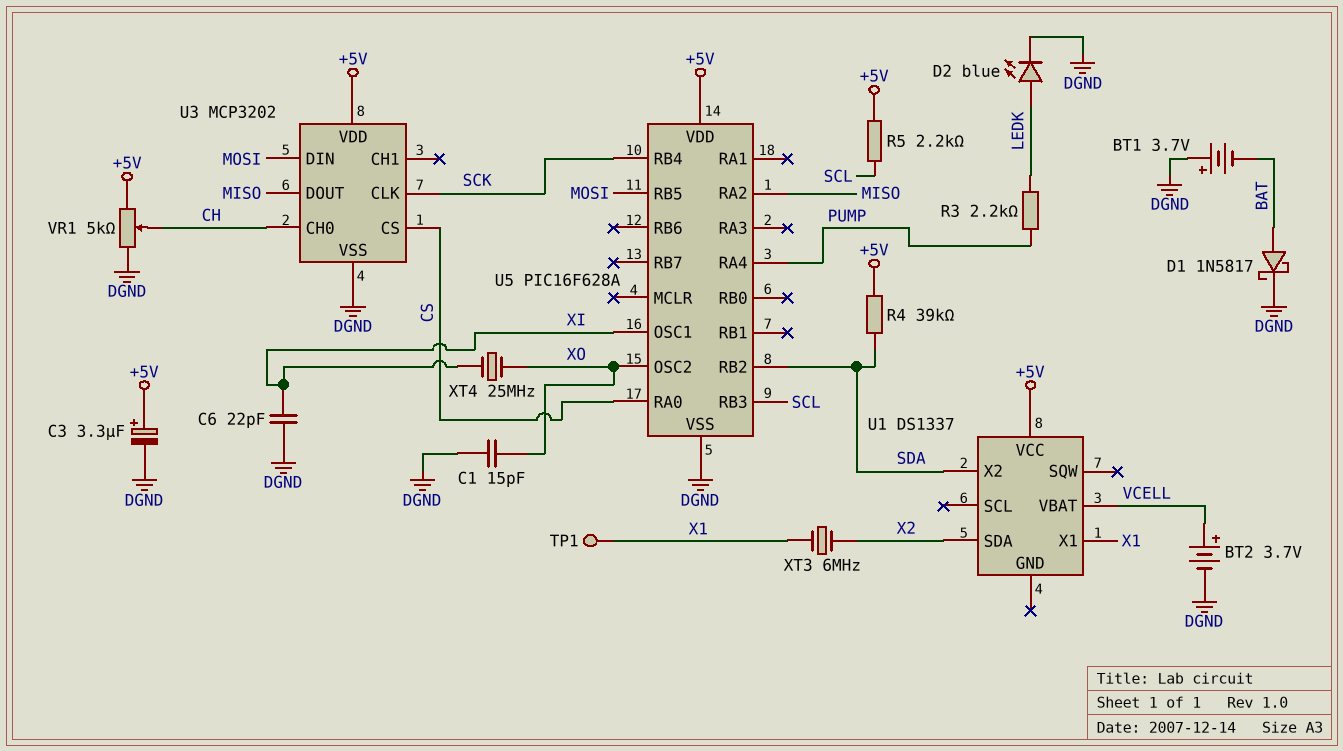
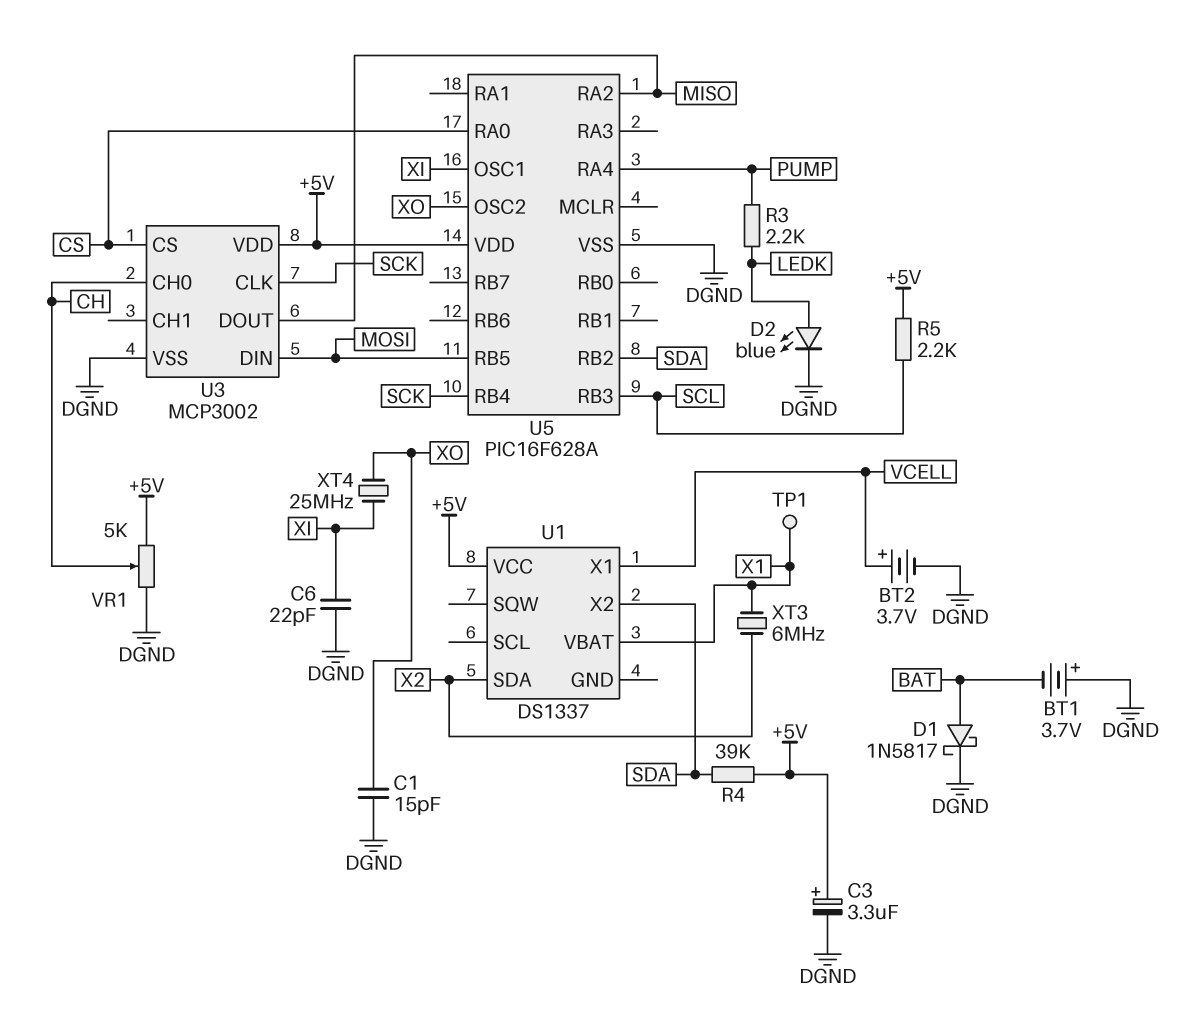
U1 pin VBAT: VCELL -> X1
U1 pin X1: X1 -> VCELL
U3: MCP3202 -> MCP3002

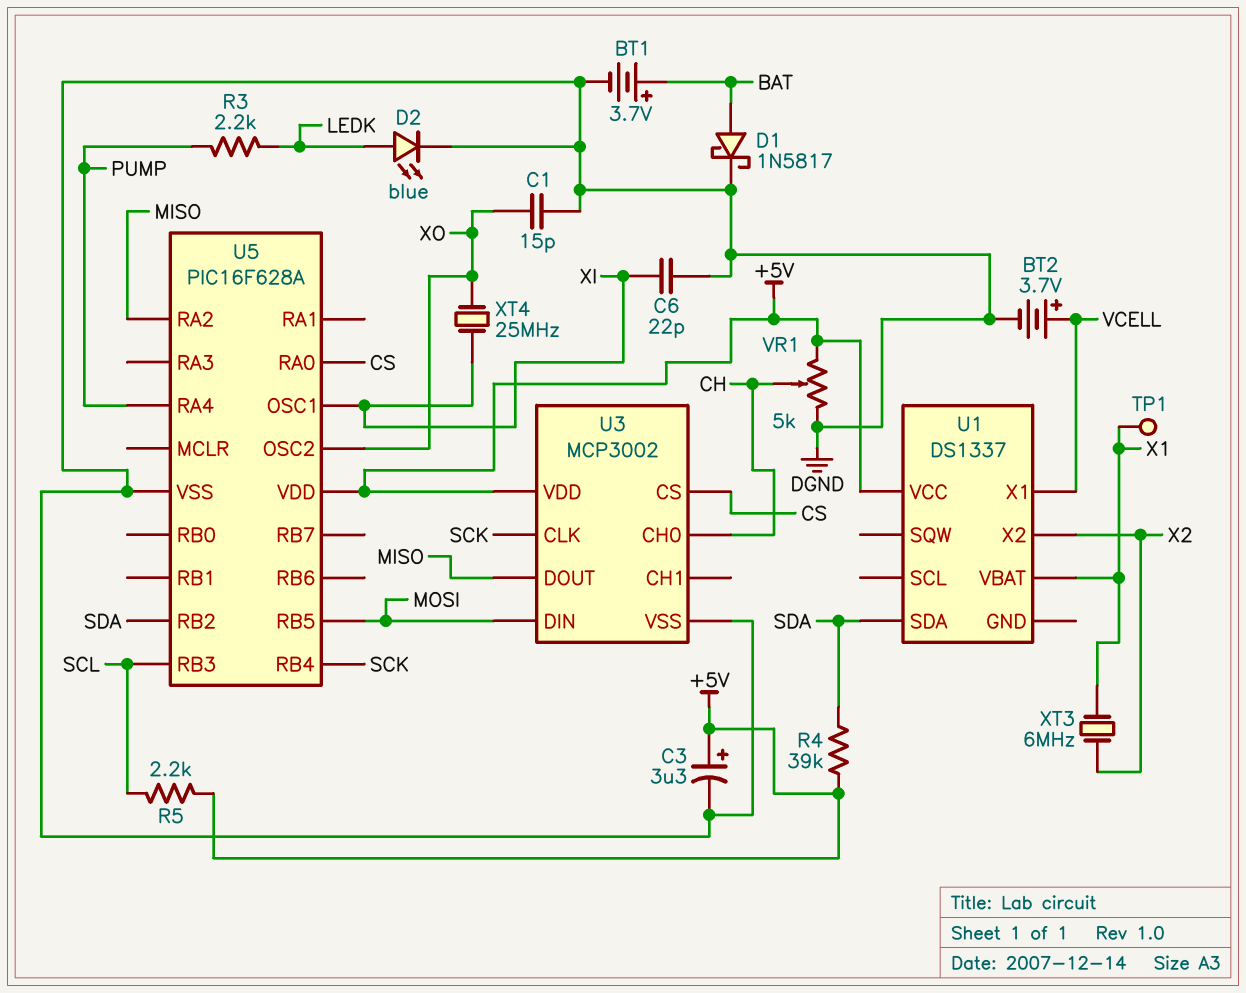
BT1: 3.7V (plus DGND, minus BAT) -> 3.7V (plus BAT, minus DGND)
U1 pin SDA: X2 -> SDA
U1 pin X2: SDA -> X2

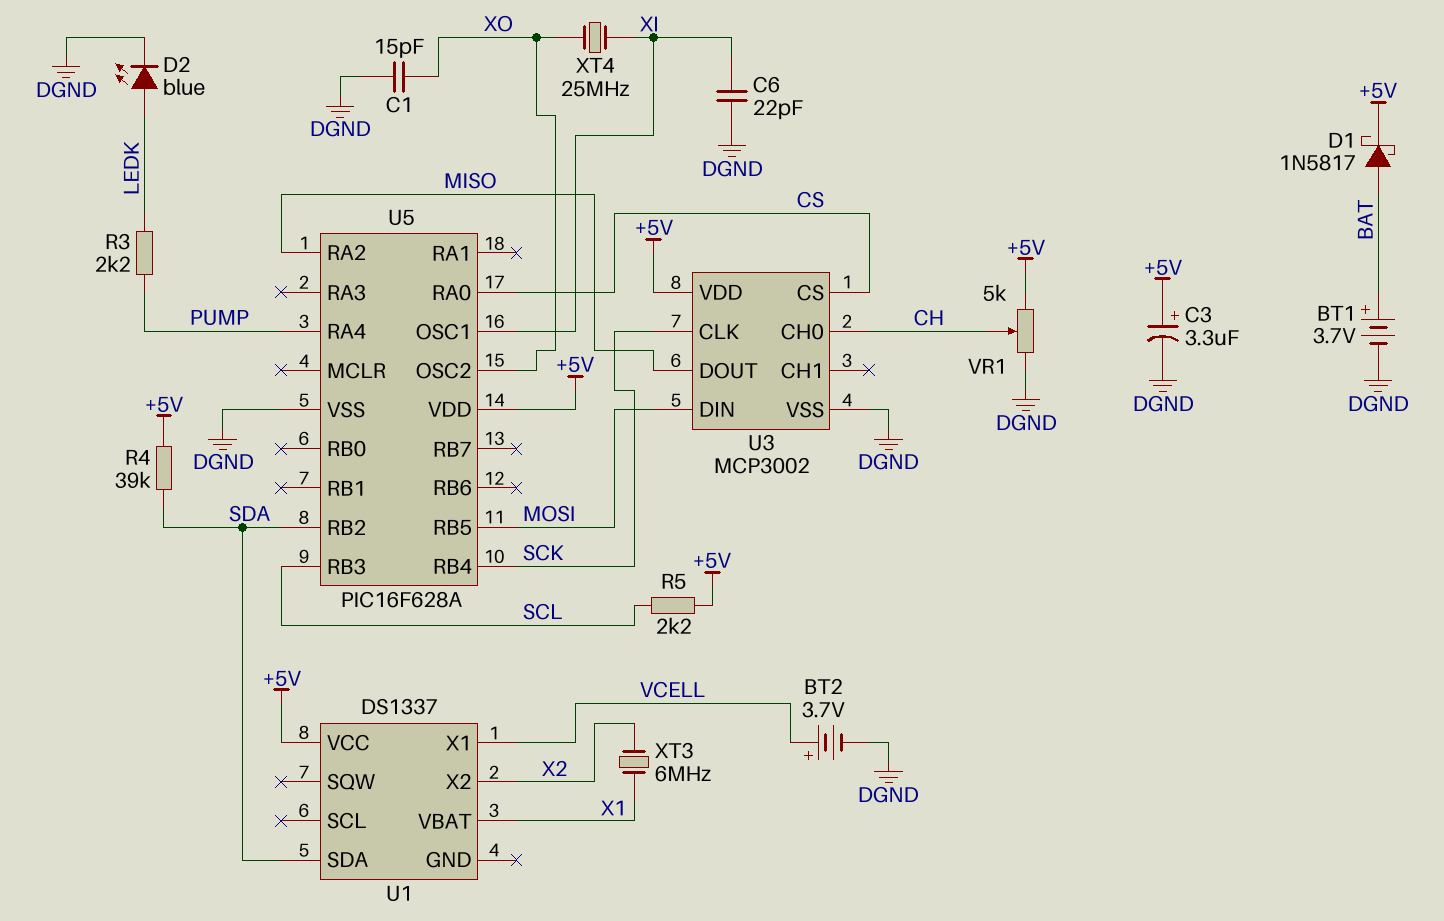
D1: schottky 1N5817 (A BAT, K DGND) -> schottky 1N5817 (A BAT, K +5V)
TP1: test point (X1) -> none

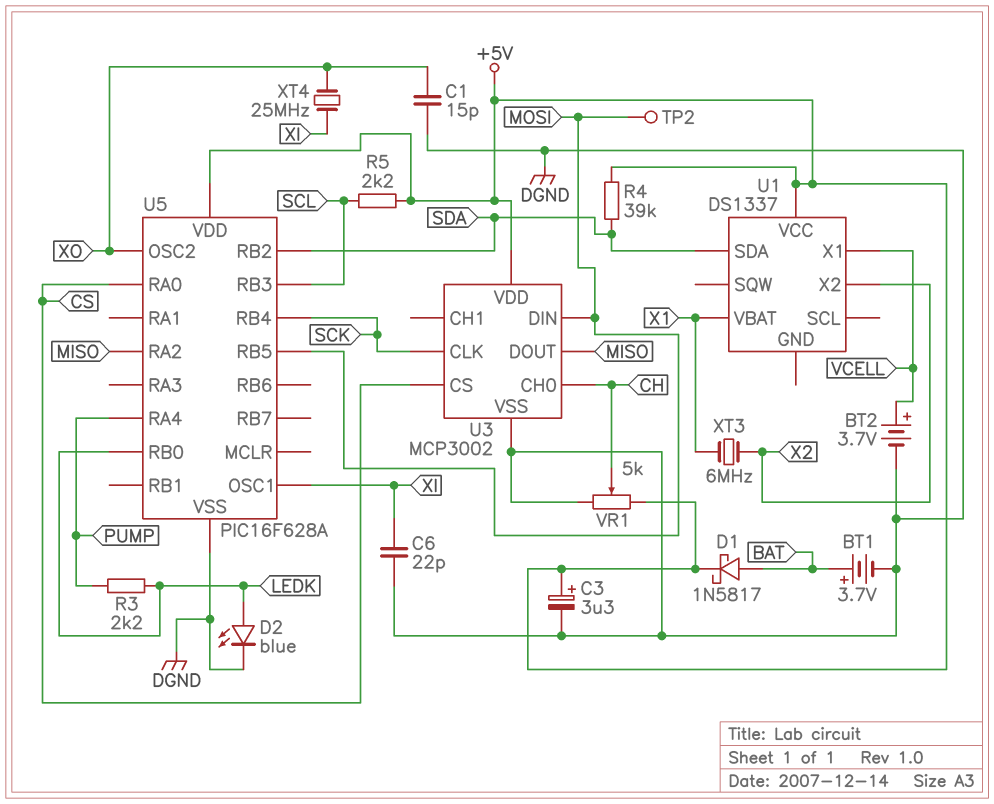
TP2: none -> test point (MOSI)
U5 pin RB0: none -> LEDK

